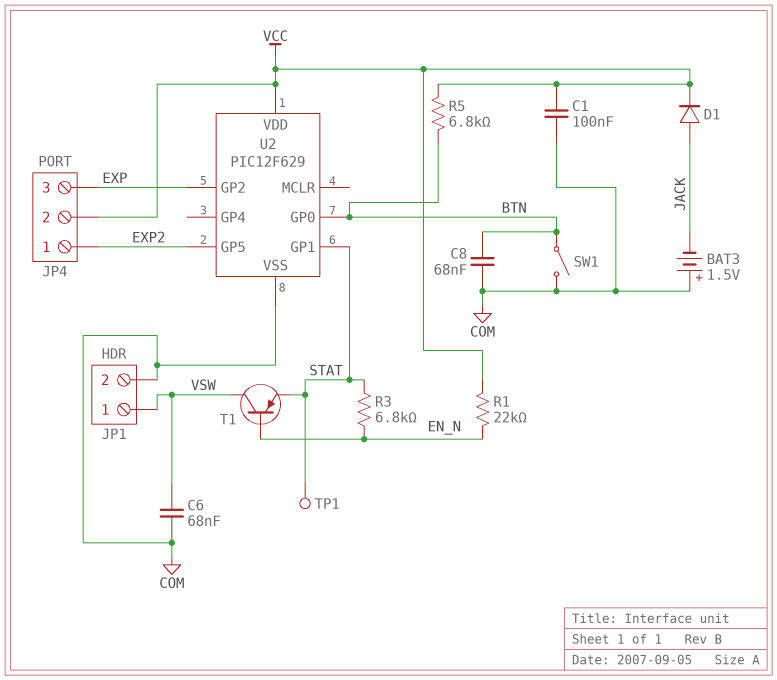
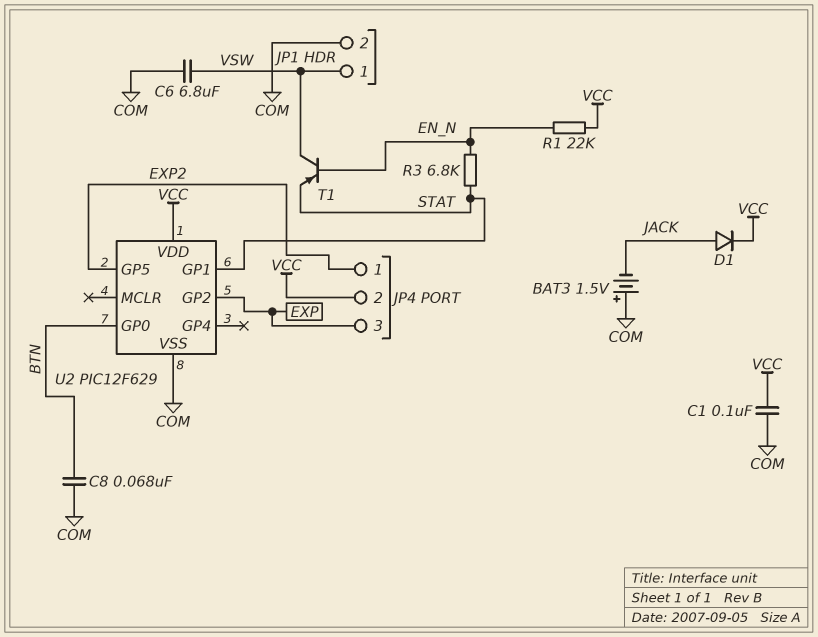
C6: 68nF (COM, VSW) -> 6.8uF (COM, VSW)
R5: 6.8k (BTN, VCC) -> none
SW1: switch (BTN, COM) -> none
TP1: test point (STAT) -> none

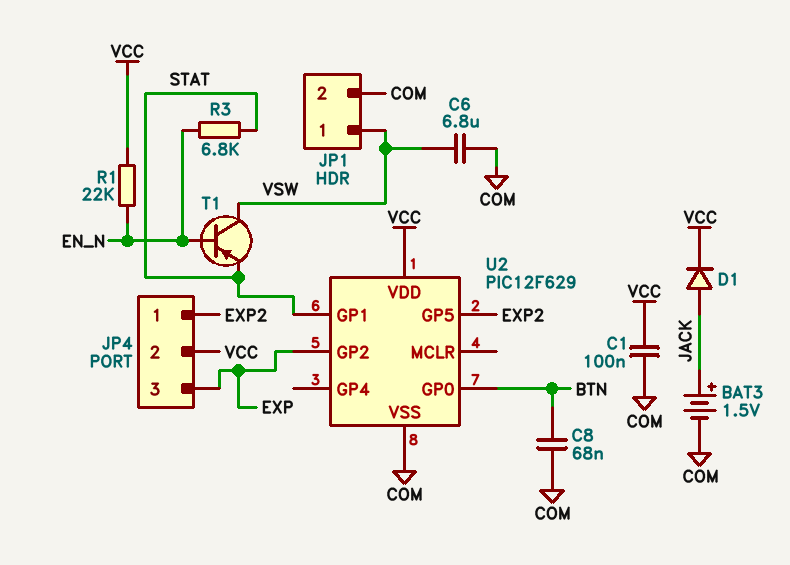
BAT3: 1.5V (plus COM, minus JACK) -> 1.5V (plus JACK, minus COM)

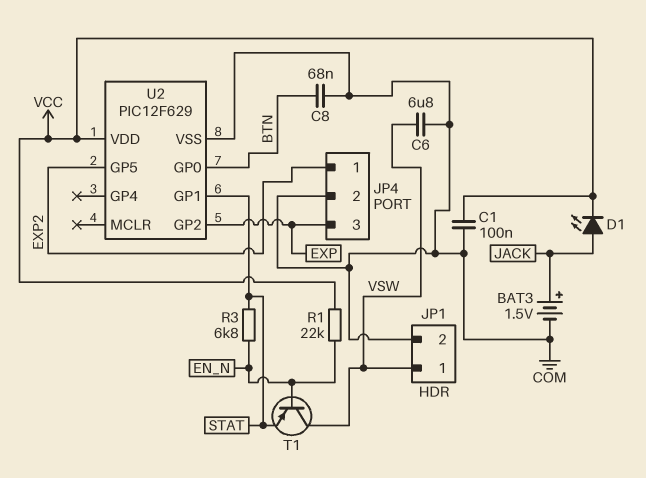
D1: diode (A JACK, K VCC) -> LED (A JACK, K VCC)
JP4 pin 2: VCC -> COM

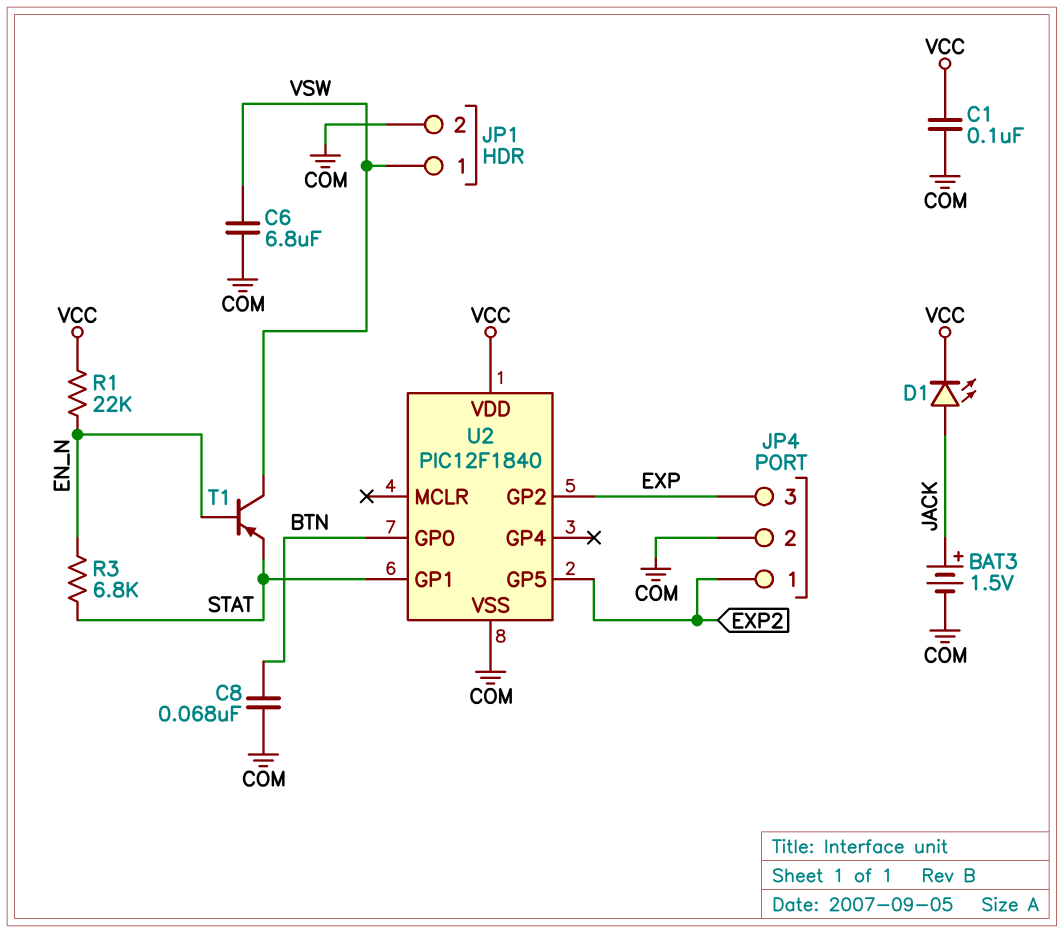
U2: PIC12F629 -> PIC12F1840

